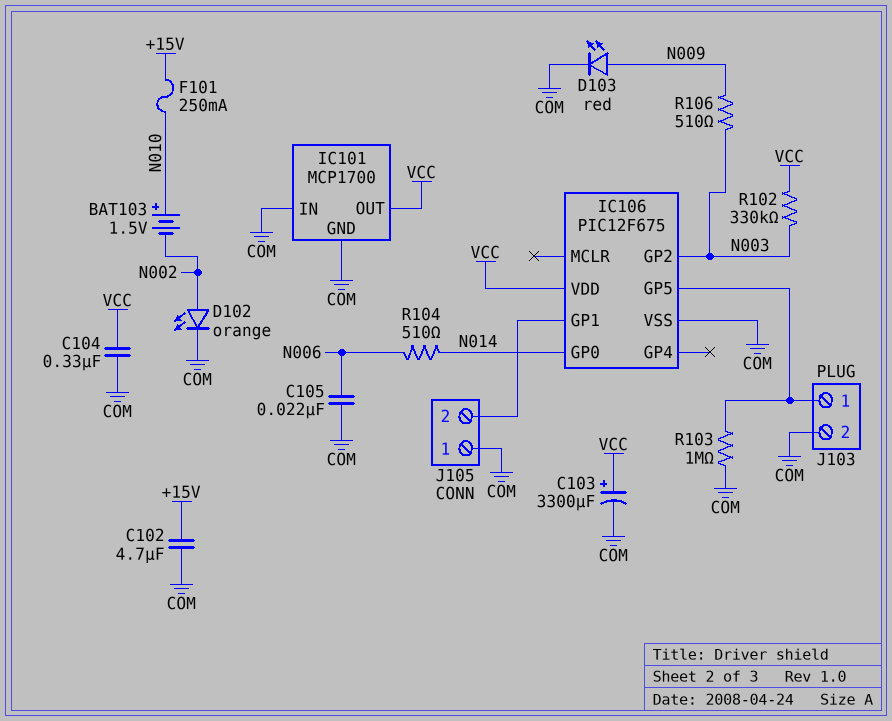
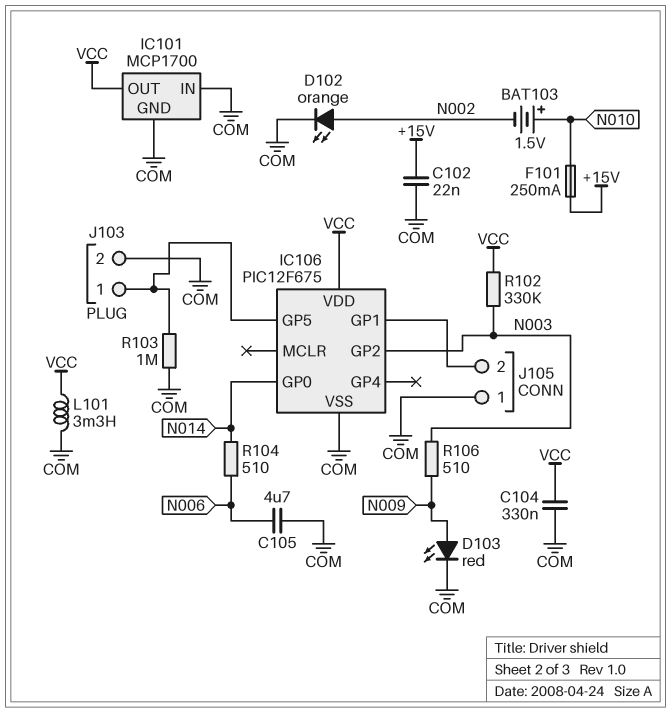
C102: 4.7uF (+15V, COM) -> 22nF (+15V, COM)
C103: 3300uF (plus VCC, minus COM) -> none
C105: 22nF (COM, N006) -> 4.7uF (COM, N006)
L101: none -> 3.3mH (COM, VCC)

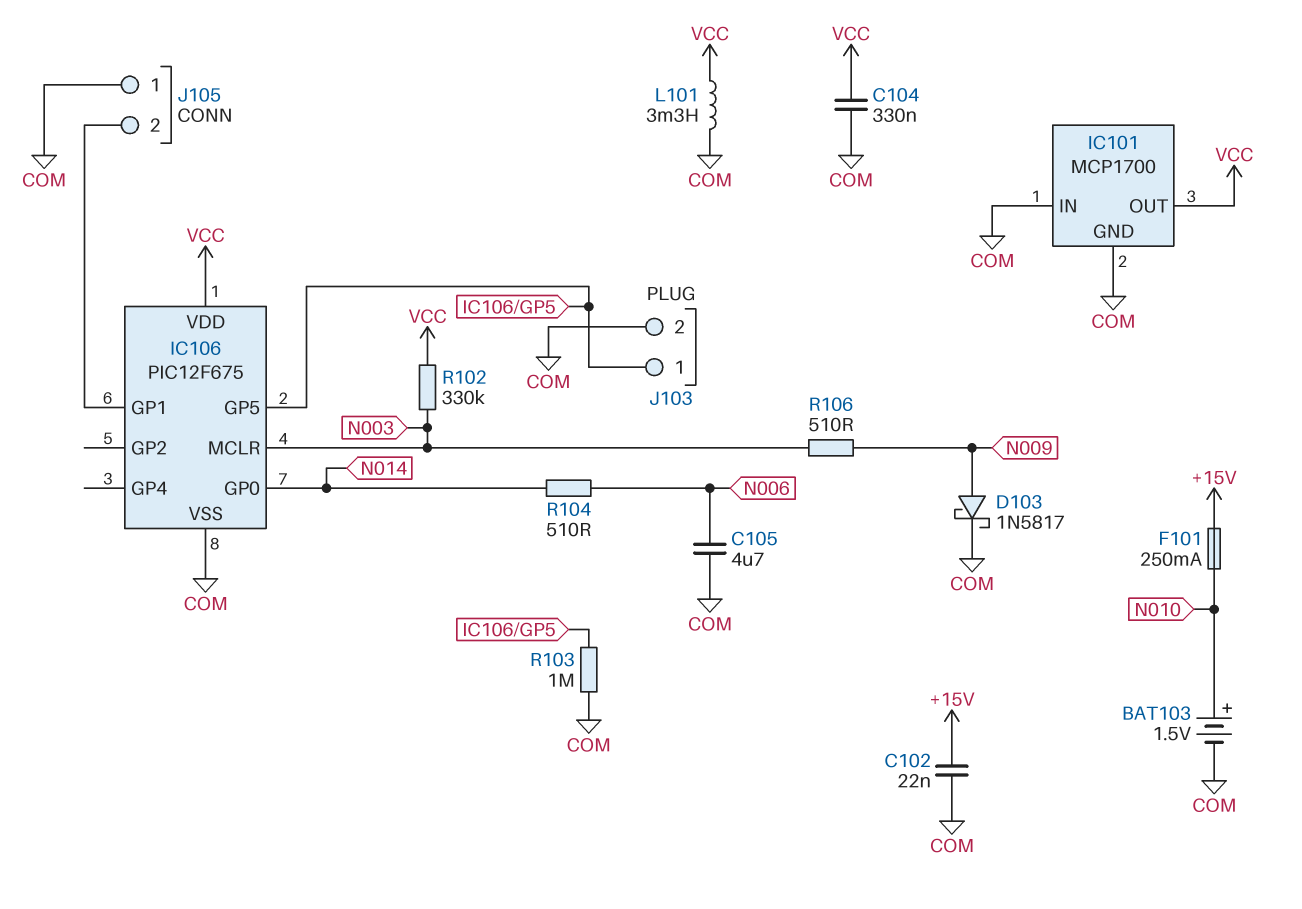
BAT103: 1.5V (plus N010, minus N002) -> 1.5V (plus N010, minus COM)
D102: LED orange (A N002, K COM) -> none
D103: LED red (A N009, K COM) -> schottky 1N5817 (A N009, K COM)
IC106 pin GP2: N003 -> none
IC106 pin MCLR: none -> N003

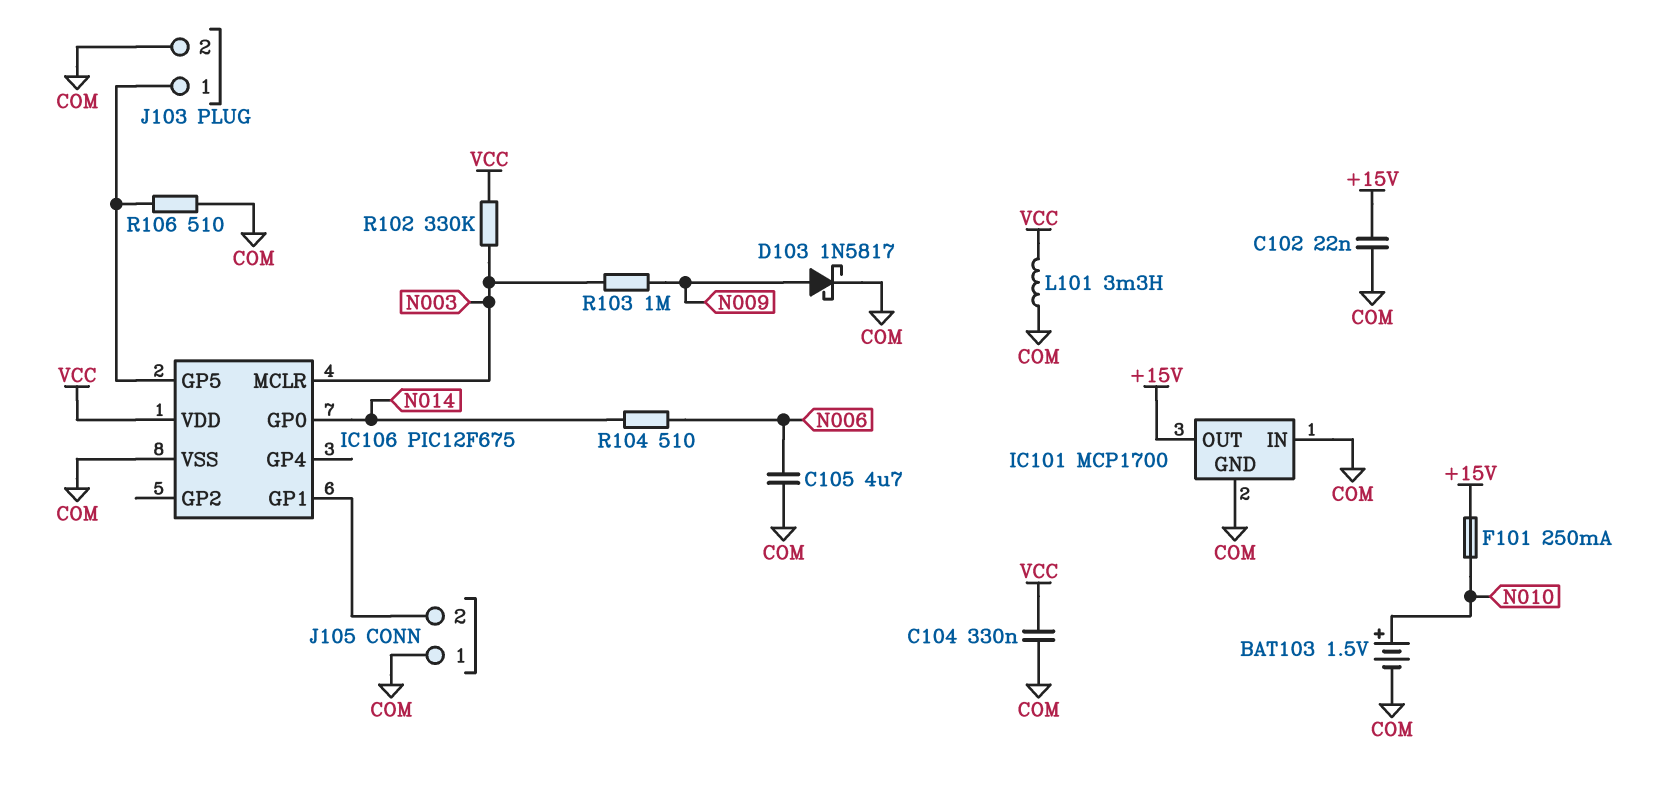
IC101 pin OUT: VCC -> +15V
R103: 1M (COM, IC106/GP5) -> 1M (N003, N009)
R106: 510 (N003, N009) -> 510 (COM, IC106/GP5)

